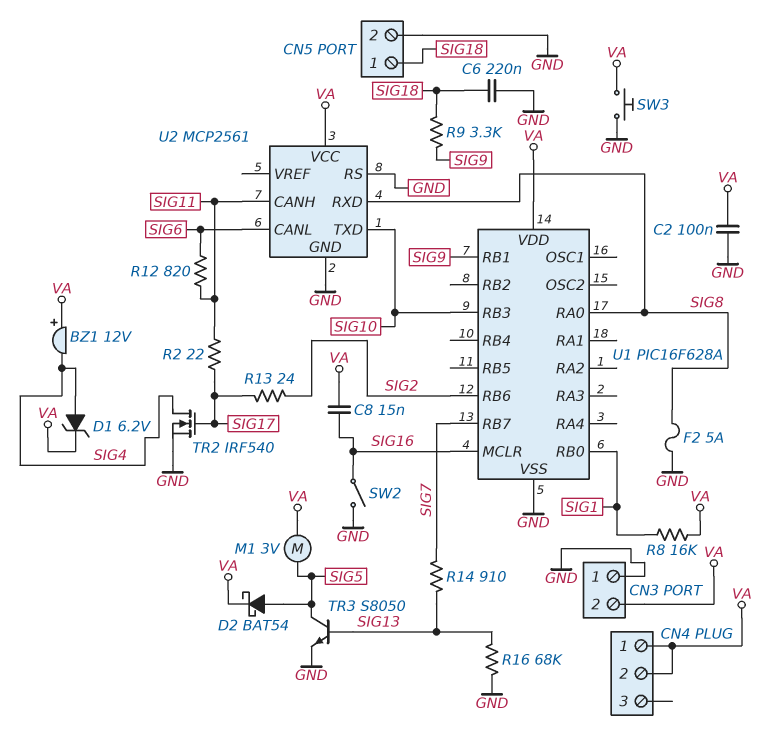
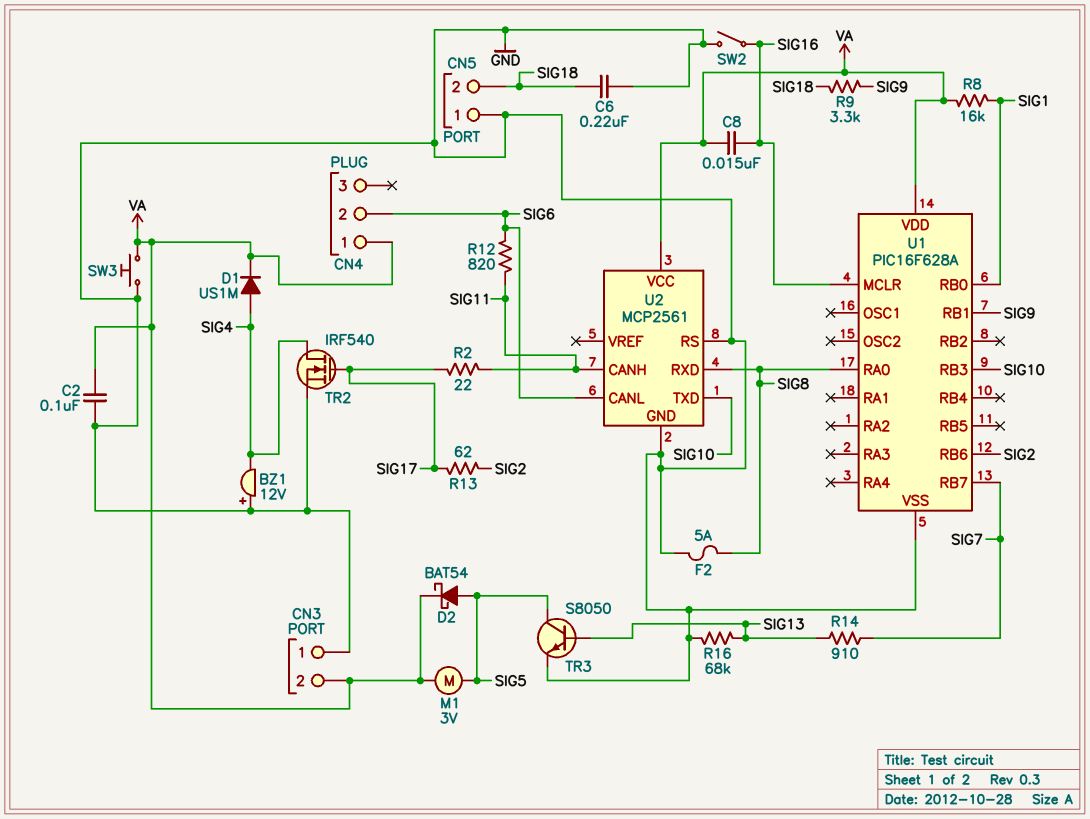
BZ1: buzzer 12V (plus VA, minus SIG4) -> buzzer 12V (plus GND, minus SIG4)
CN4 pin 2: VA -> SIG6
CN5 pin 1: SIG18 -> GND
CN5 pin 2: GND -> SIG18
D1: zener 6.2V (A SIG4, K VA) -> diode US1M (A SIG4, K VA)
R13: 24 (SIG2, SIG17) -> 62 (SIG2, SIG17)

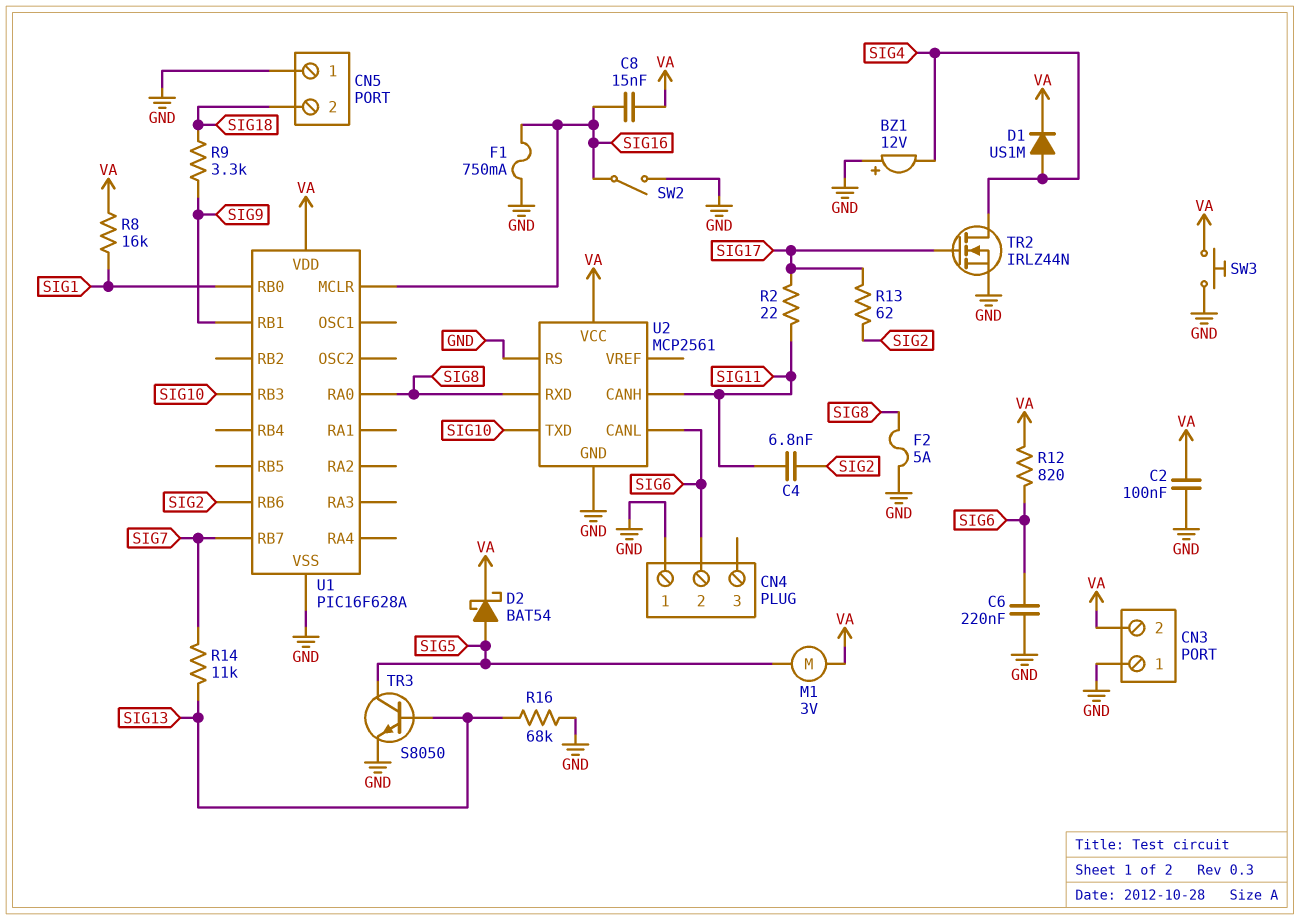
C4: none -> 6.8nF (SIG2, SIG11)
C6: 220nF (GND, SIG18) -> 220nF (GND, SIG6)
CN4 pin 1: VA -> GND
F1: none -> 750mA (GND, SIG16)
R12: 820 (SIG6, SIG11) -> 820 (SIG6, VA)
R14: 910 (SIG7, SIG13) -> 11k (SIG7, SIG13)
TR2: NMOS IRF540 (G SIG17, D SIG4, S GND) -> NMOS IRLZ44N (G SIG17, D SIG4, S GND)

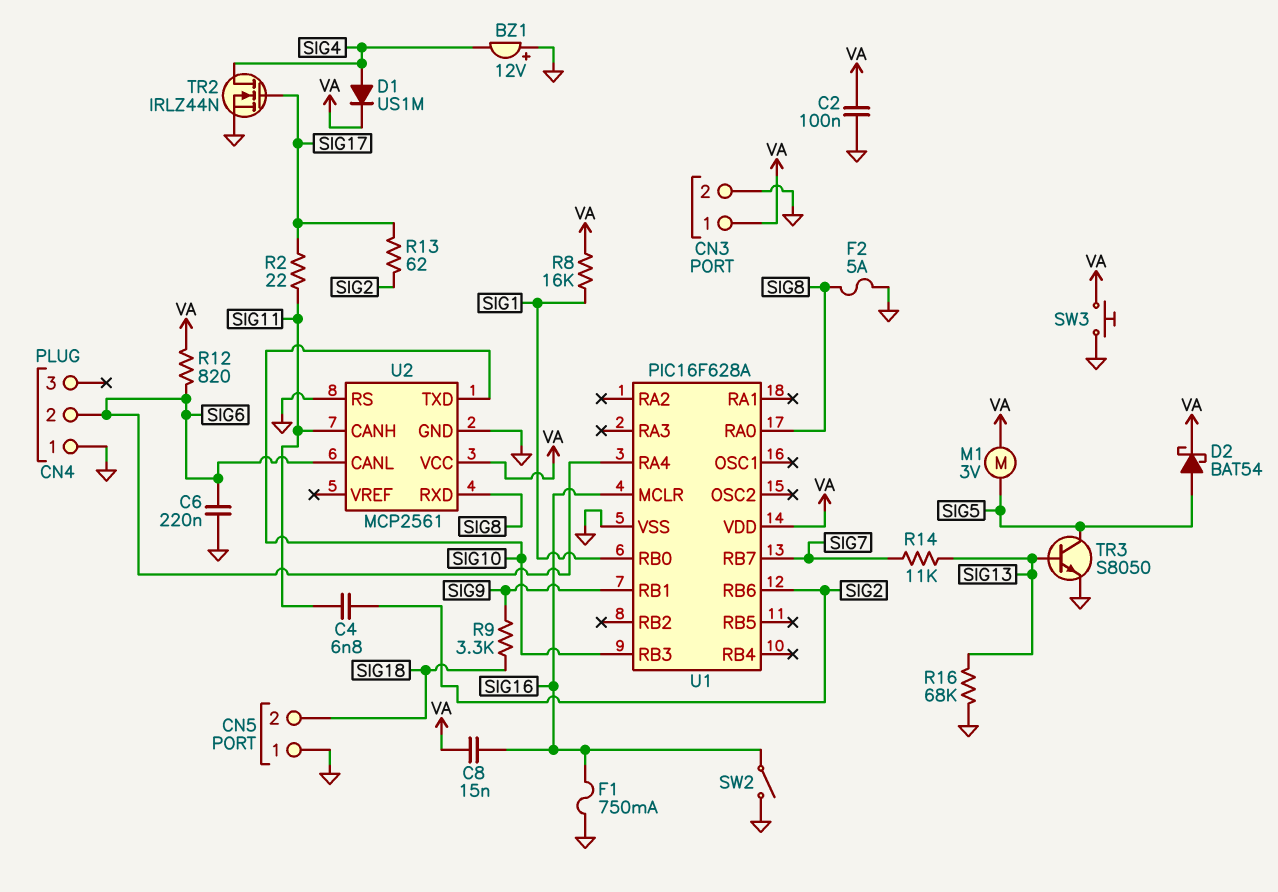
CN3 pin 1: GND -> VA
CN3 pin 2: VA -> GND
U1 pin RA4: none -> SIG6

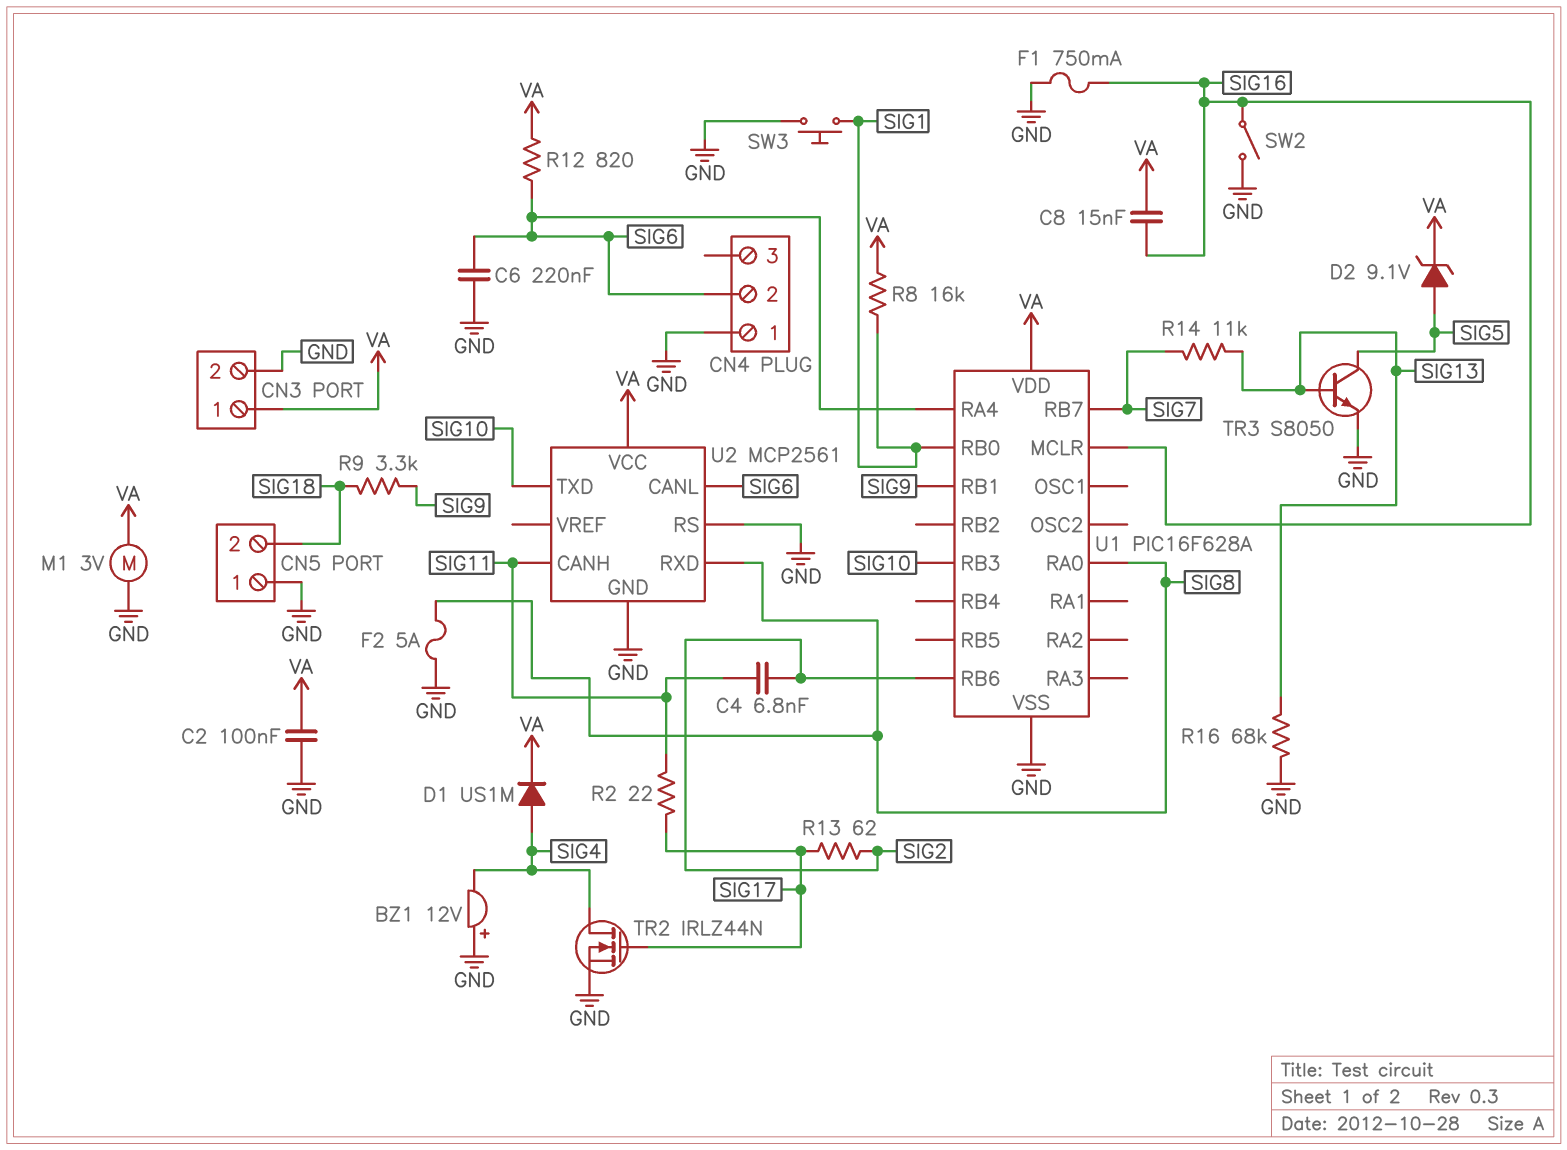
D2: schottky BAT54 (A SIG5, K VA) -> zener 9.1V (A SIG5, K VA)
M1: motor 3V (SIG5, VA) -> motor 3V (GND, VA)
SW3: button (GND, VA) -> button (GND, SIG1)

